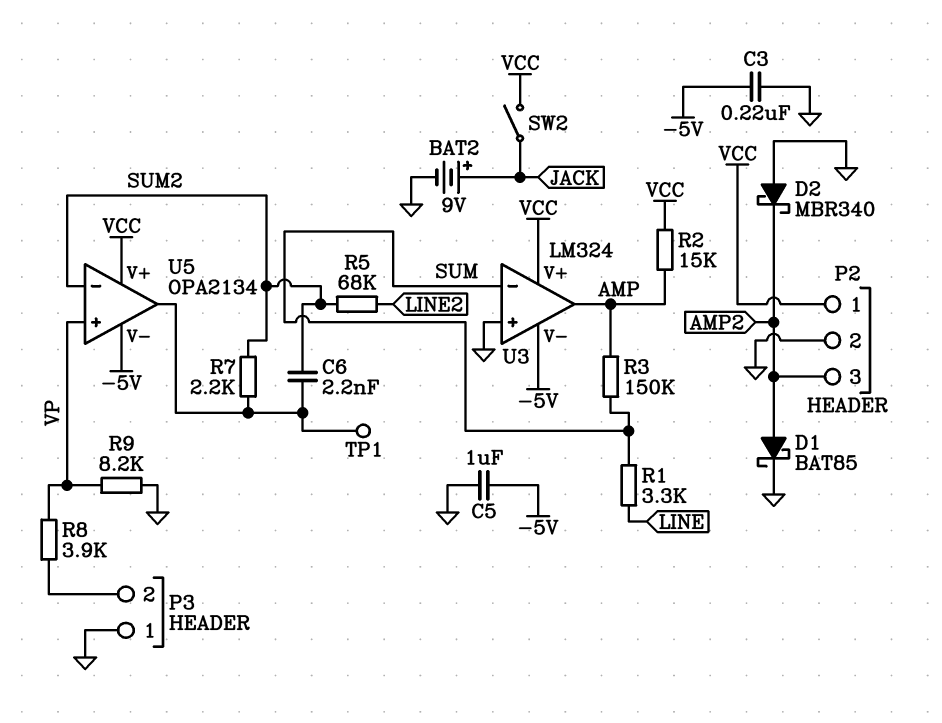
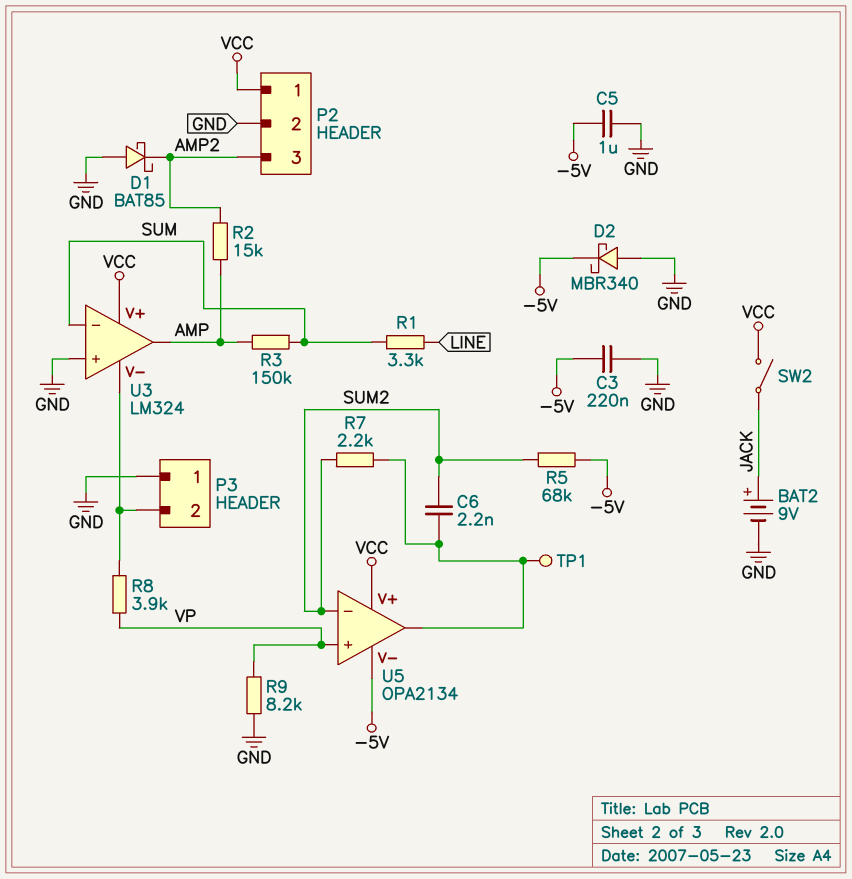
D1: schottky BAT85 (A AMP2, K GND) -> schottky BAT85 (A GND, K AMP2)
D2: schottky MBR340 (A GND, K AMP2) -> schottky MBR340 (A GND, K -5V)
R2: 15k (AMP, VCC) -> 15k (AMP, AMP2)
R5: 68k (LINE2, SUM2) -> 68k (-5V, SUM2)
U3 pin V-: -5V -> P3/2

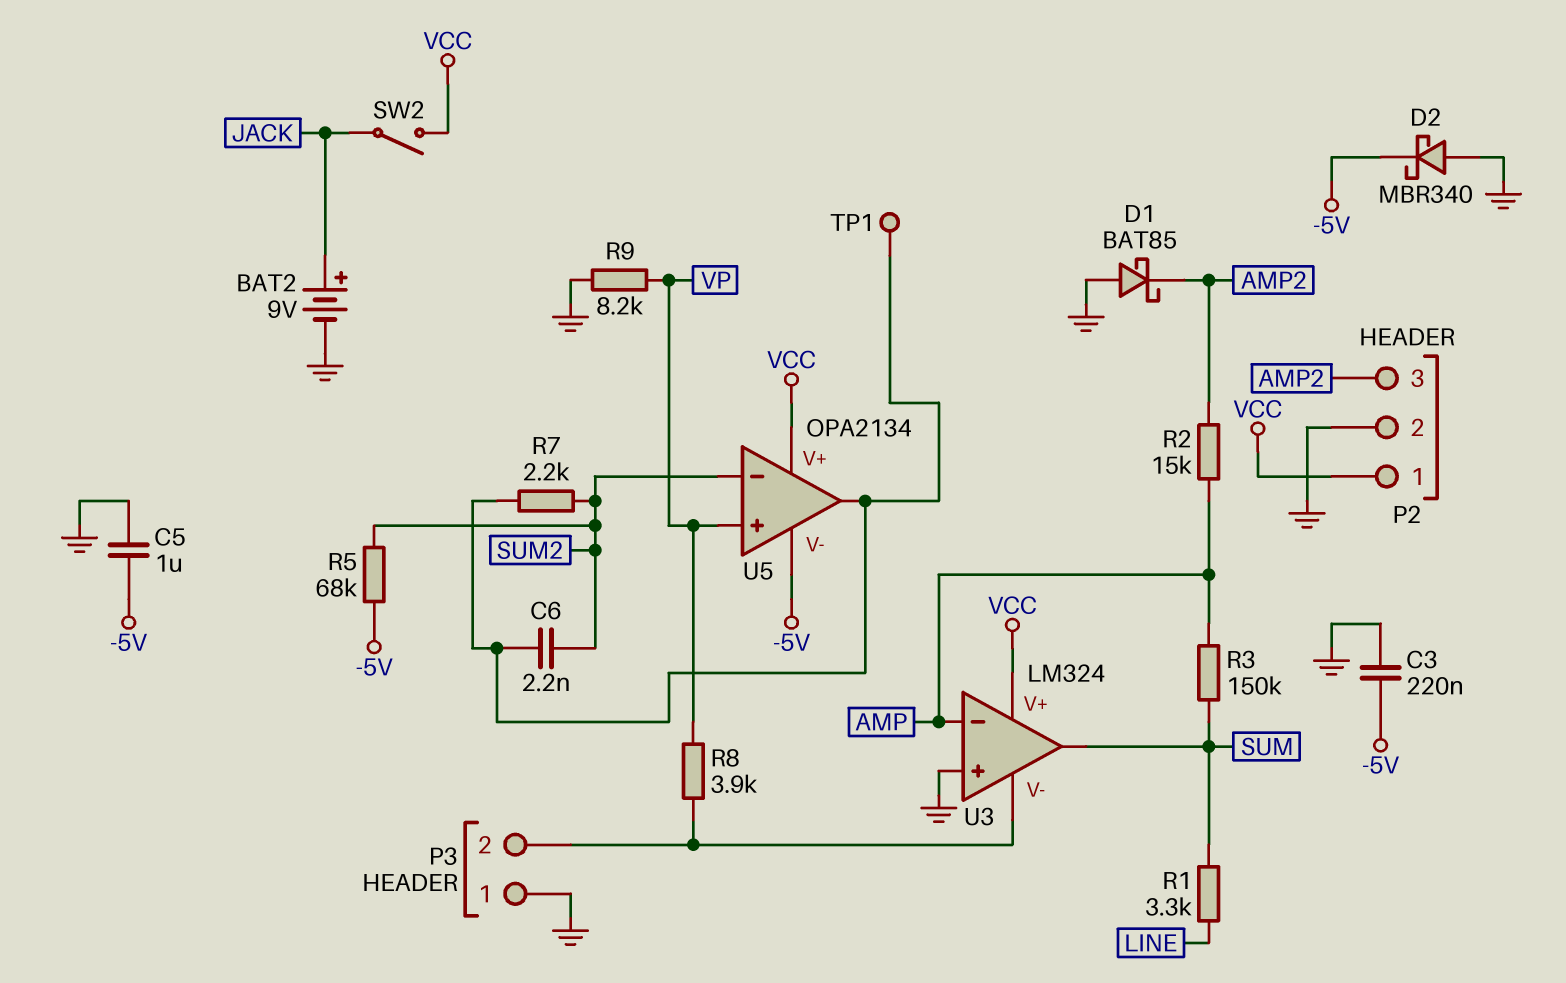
U3 pin in-: SUM -> AMP
U3 pin out: AMP -> SUM

